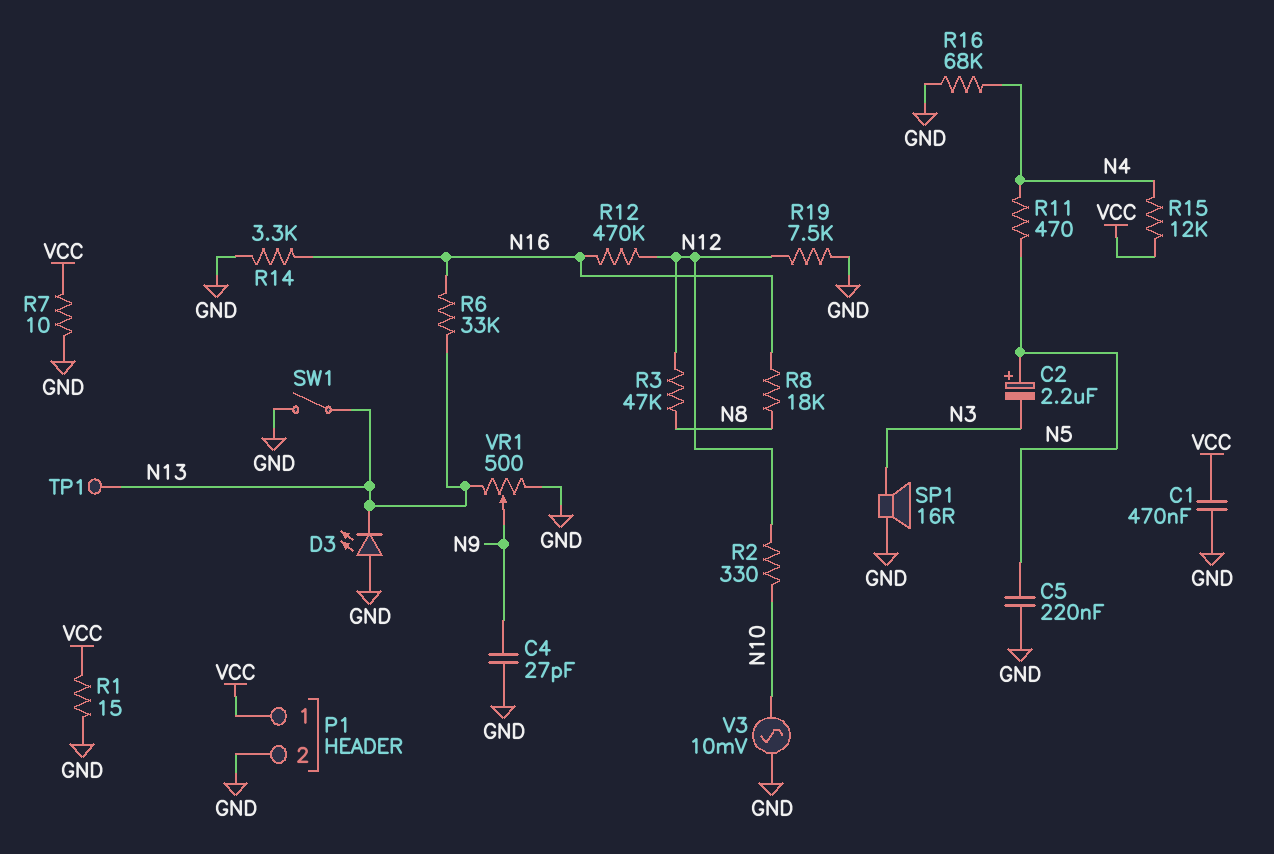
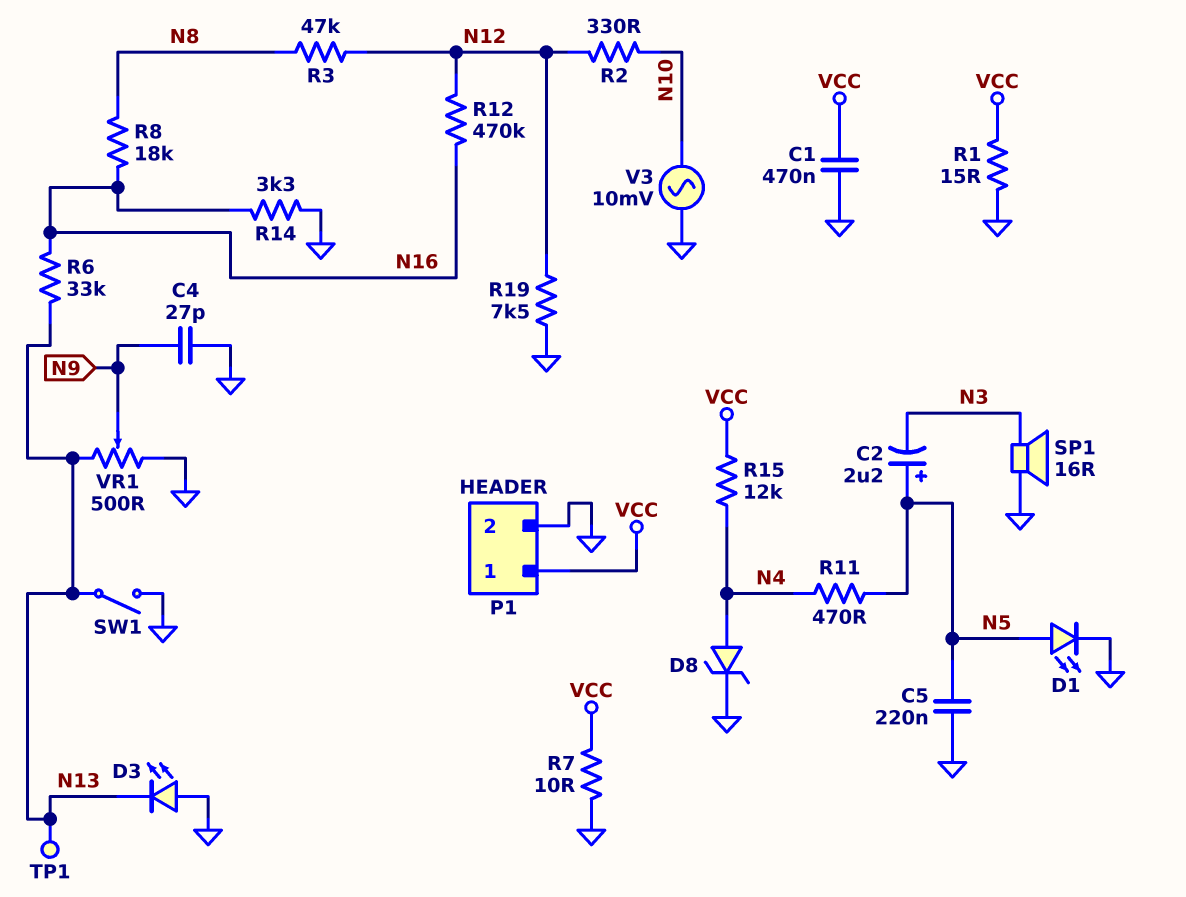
D1: none -> LED (A N5, K GND)
D8: none -> zener (A N4, K GND)
R16: 68k (GND, N4) -> none

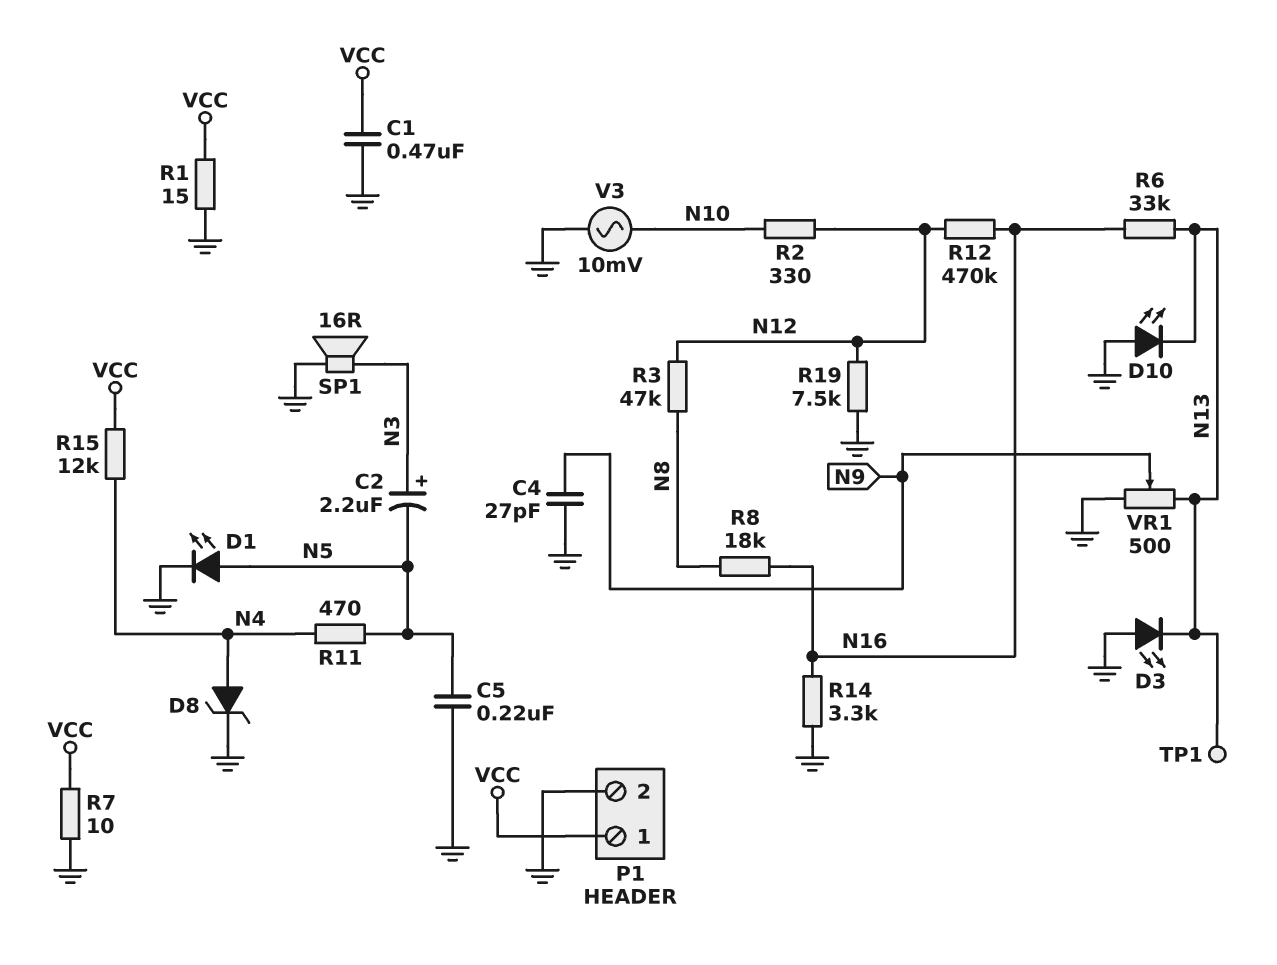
C2: 2.2uF (plus N5, minus N3) -> 2.2uF (plus N3, minus N5)
D10: none -> LED (A GND, K N13)
SW1: switch (GND, N13) -> none

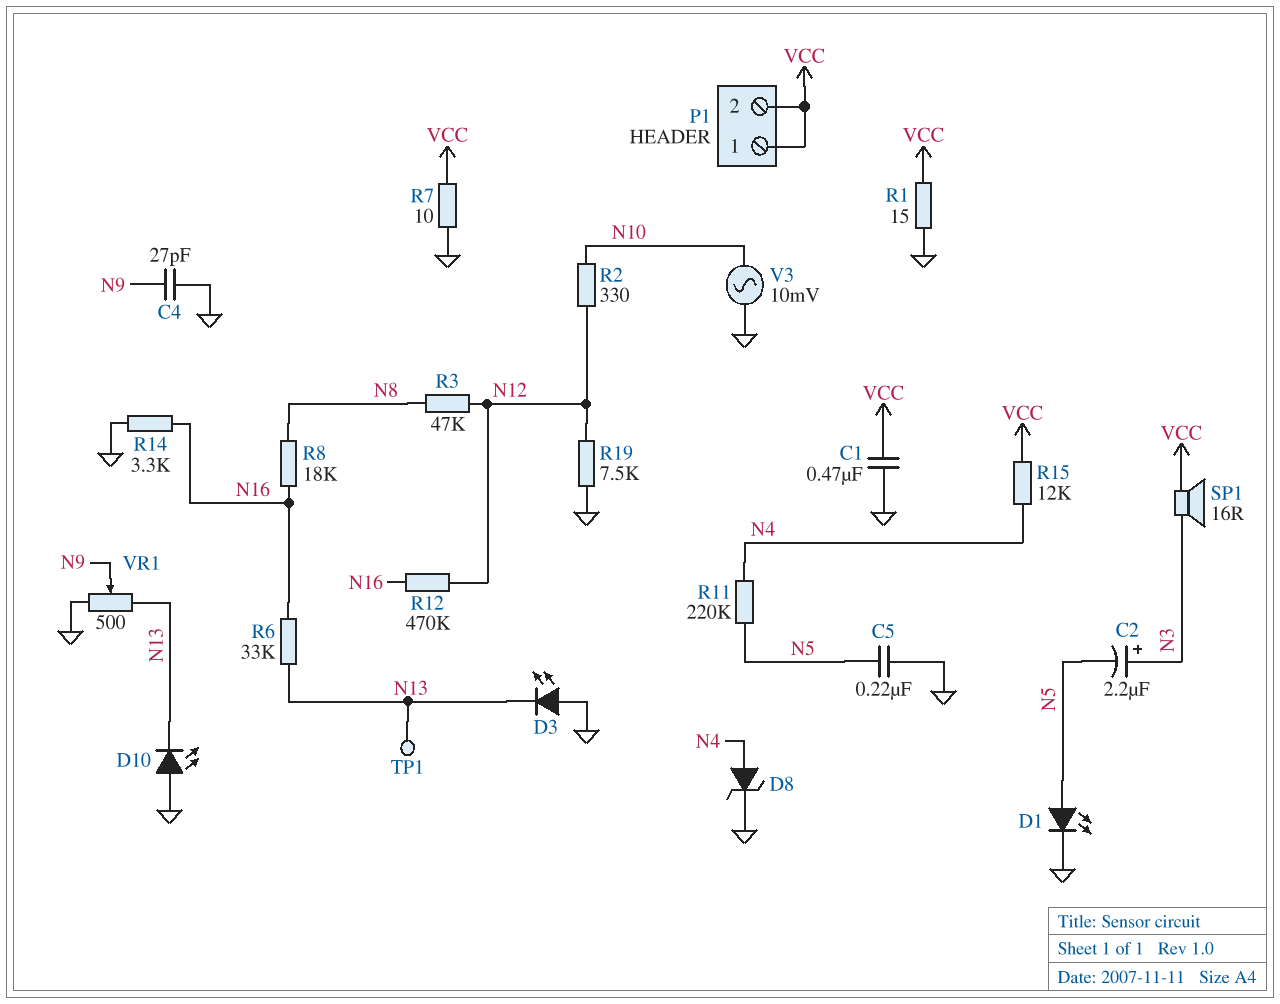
P1 pin 2: GND -> VCC
R11: 470 (N4, N5) -> 220k (N4, N5)
SP1: speaker 16R (GND, N3) -> speaker 16R (N3, VCC)

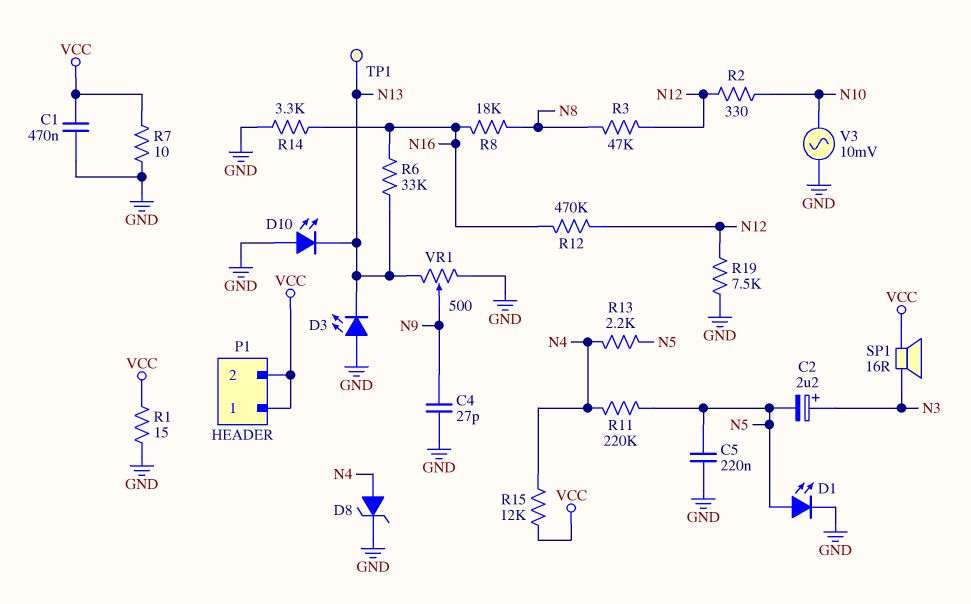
R13: none -> 2.2k (N4, N5)

